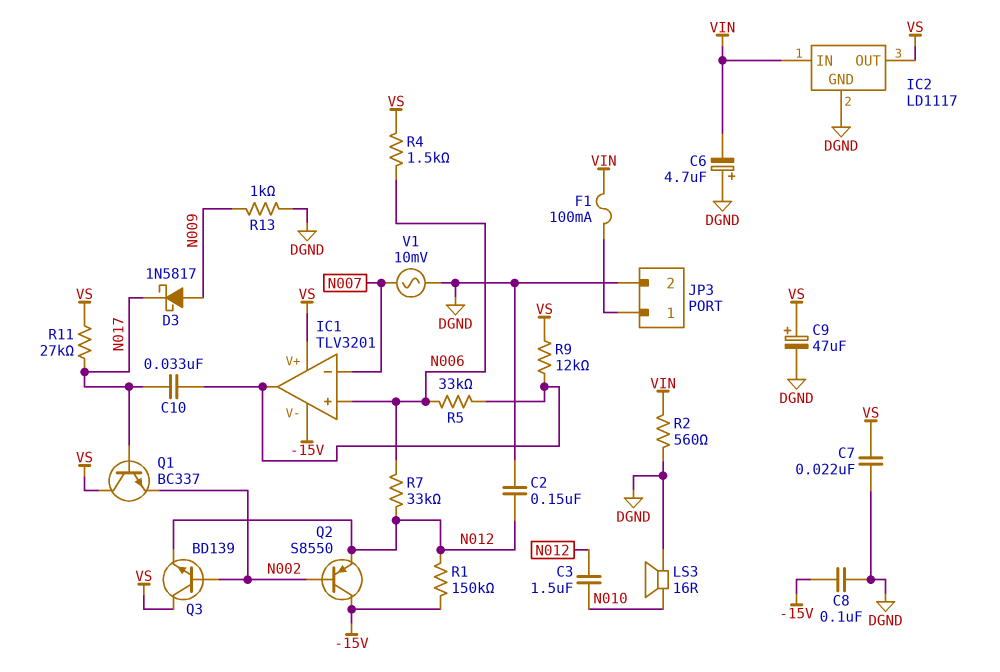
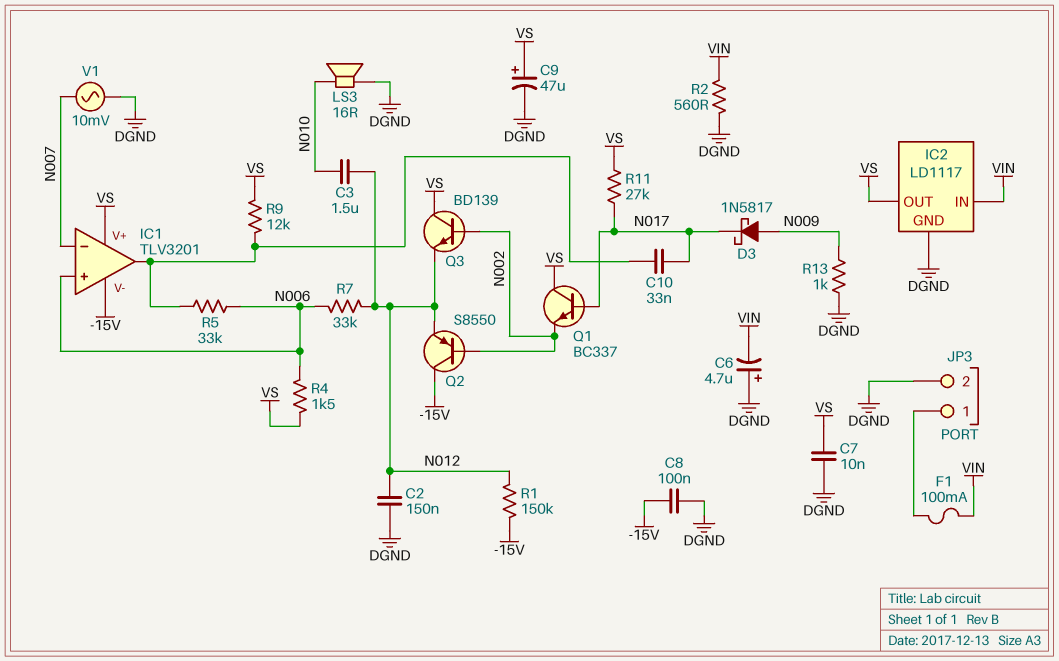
C7: 22nF (DGND, VS) -> 10nF (DGND, VS)

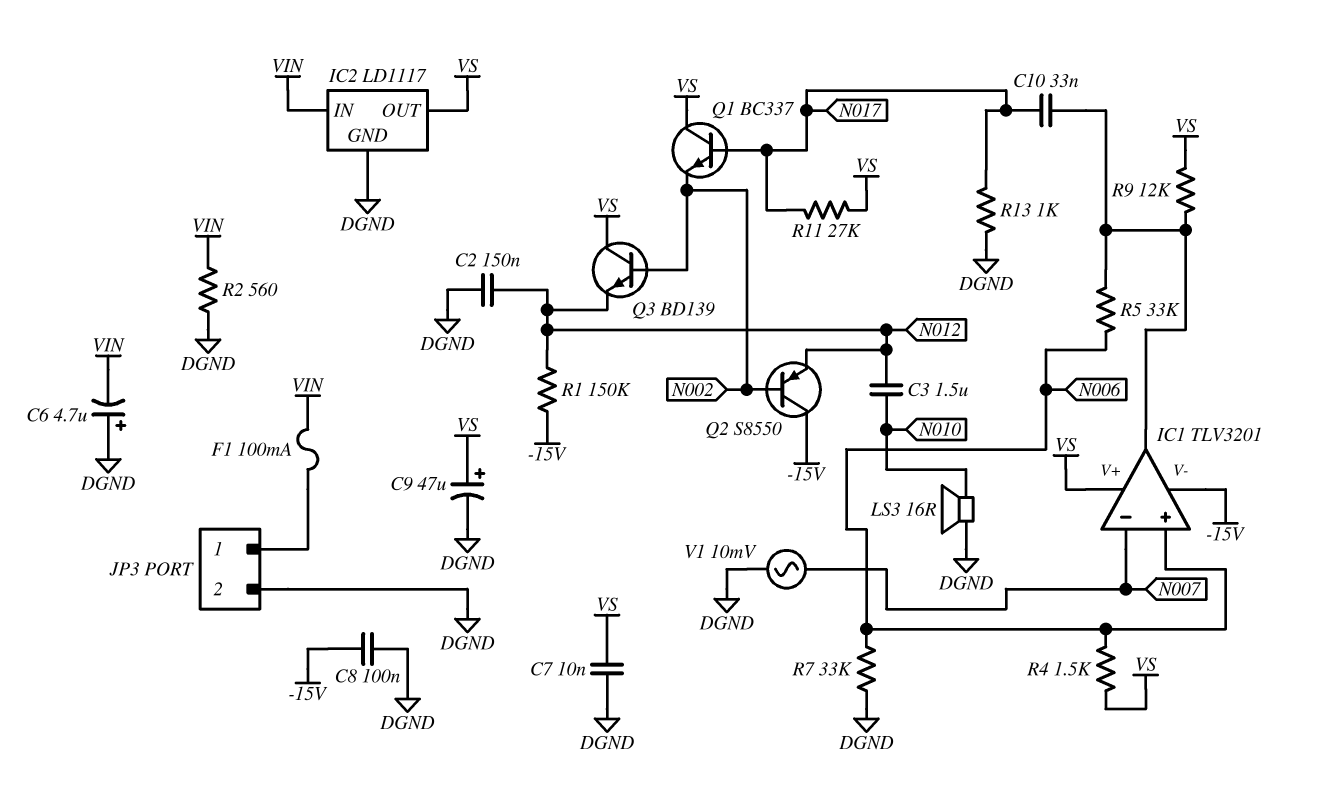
D3: schottky 1N5817 (A N009, K N017) -> none
R7: 33k (N006, N012) -> 33k (DGND, N006)
R13: 1k (DGND, N009) -> 1k (DGND, N017)

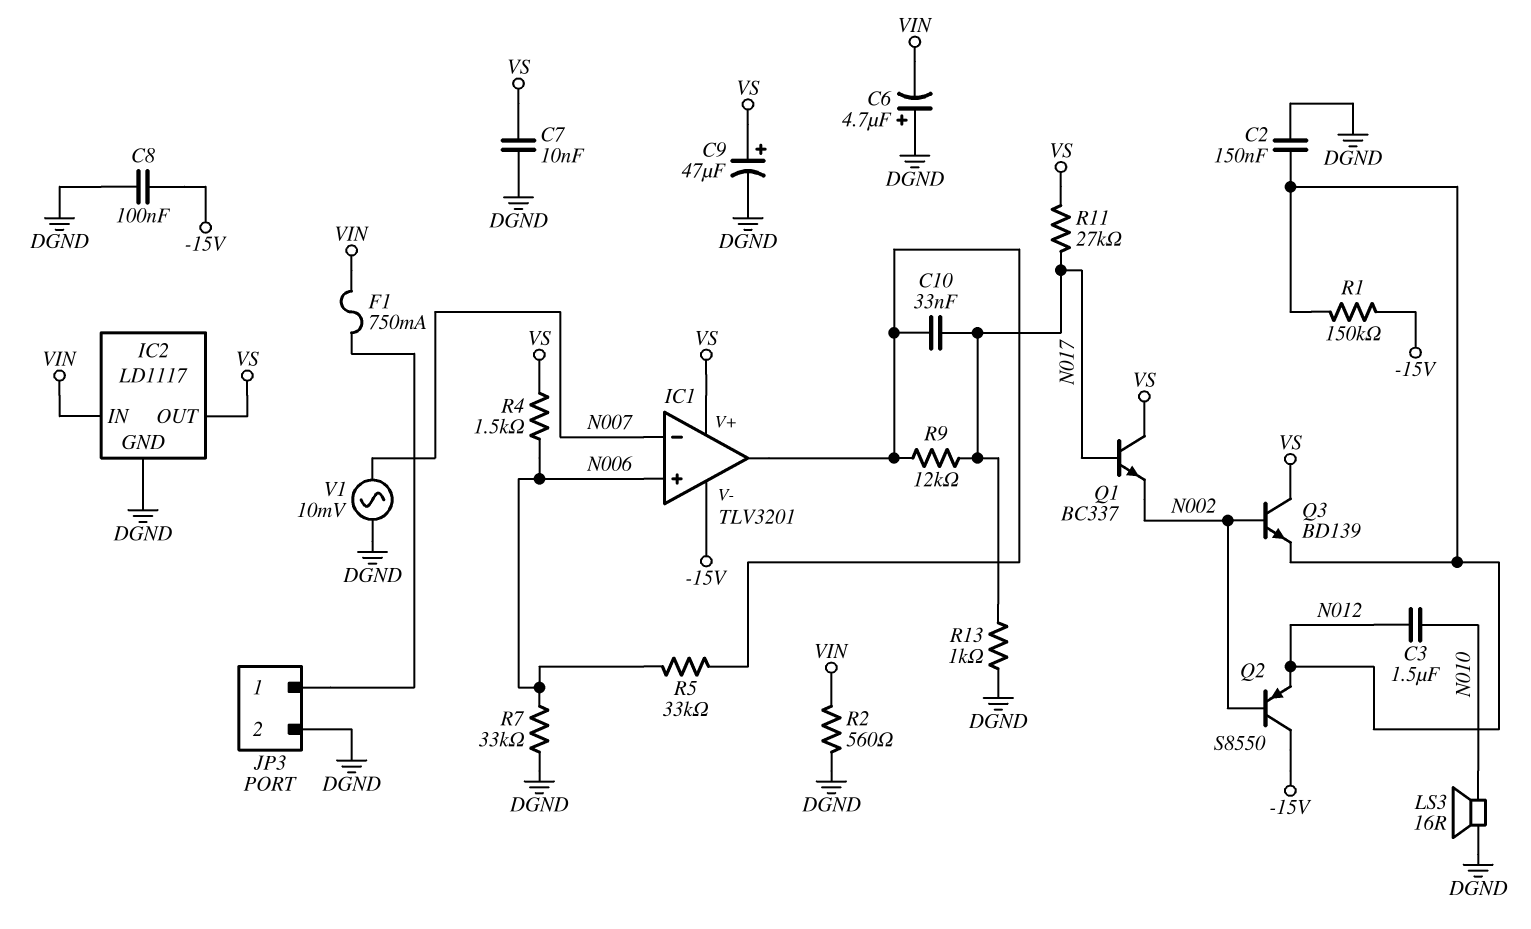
F1: 100mA (JP3/1, VIN) -> 750mA (JP3/1, VIN)
R9: 12k (IC1/out, VS) -> 12k (IC1/out, N017)

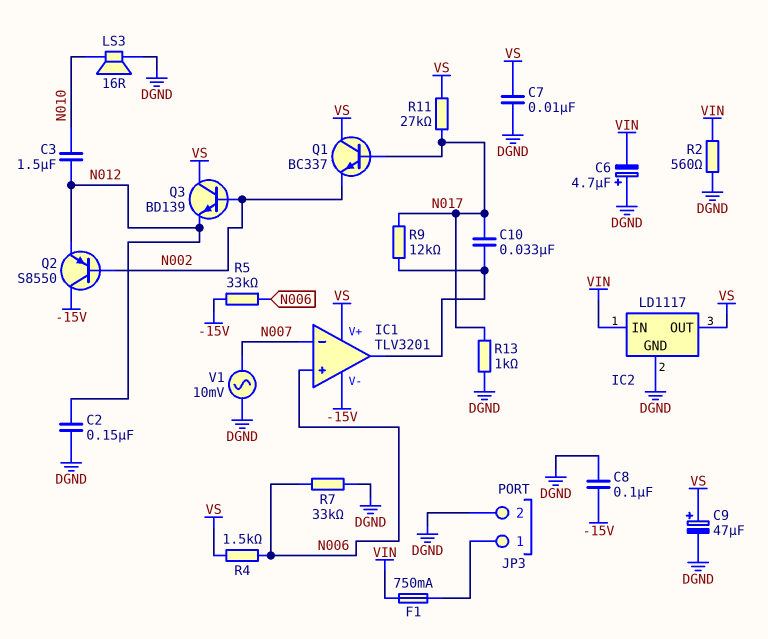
R1: 150k (-15V, N012) -> none
R5: 33k (IC1/out, N006) -> 33k (-15V, N006)

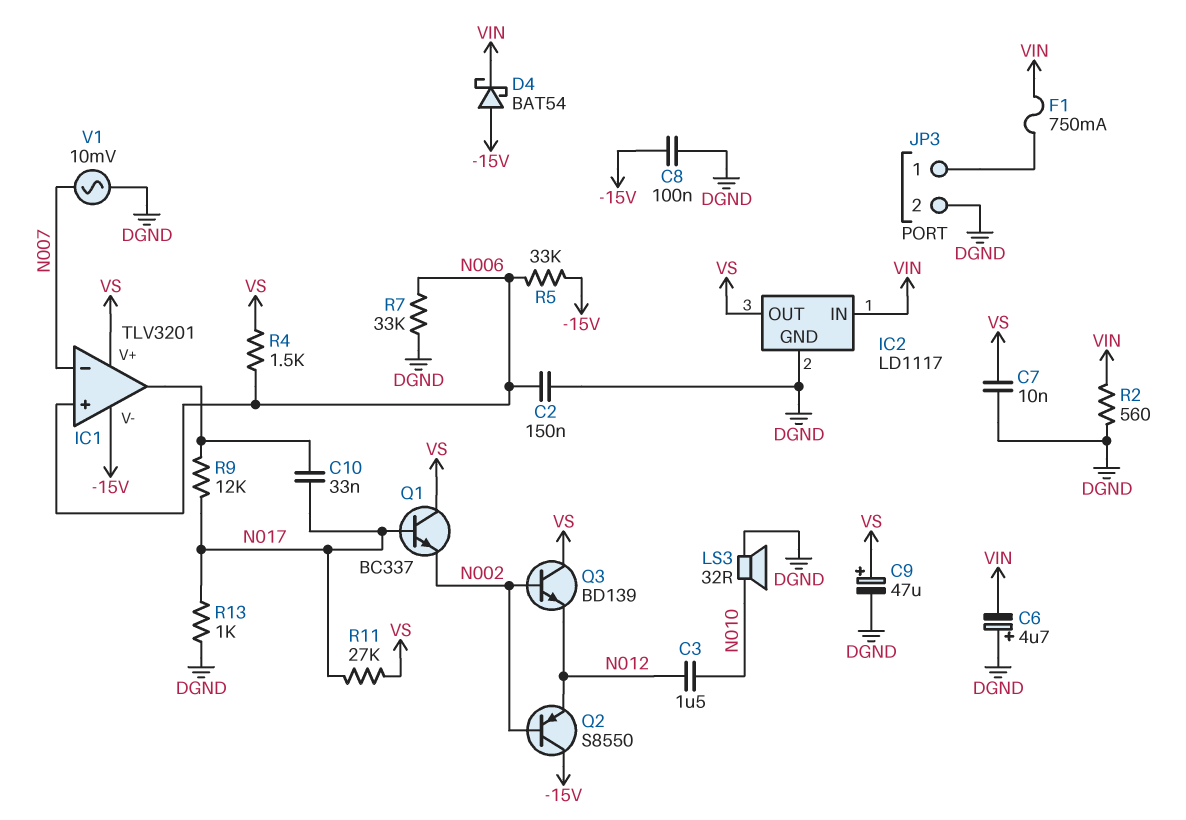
C2: 150nF (DGND, N012) -> 150nF (DGND, N006)
D4: none -> schottky BAT54 (A -15V, K VIN)
LS3: speaker 16R (DGND, N010) -> speaker 32R (DGND, N010)

